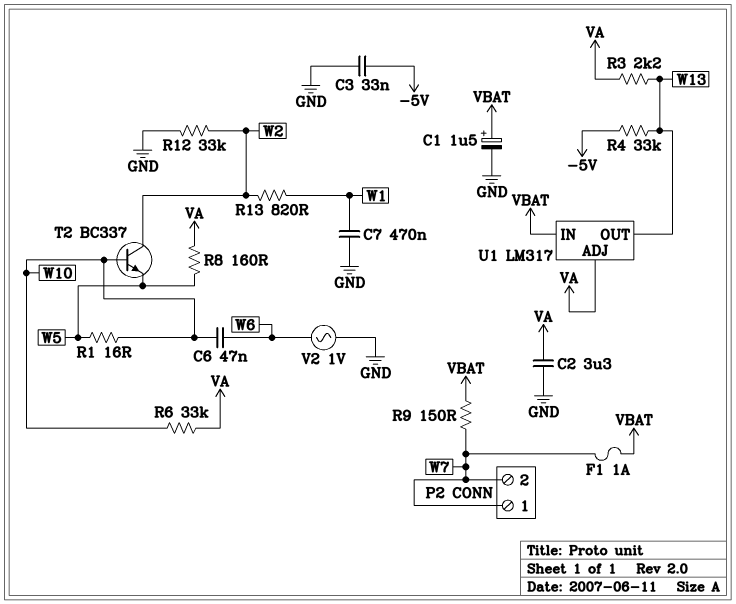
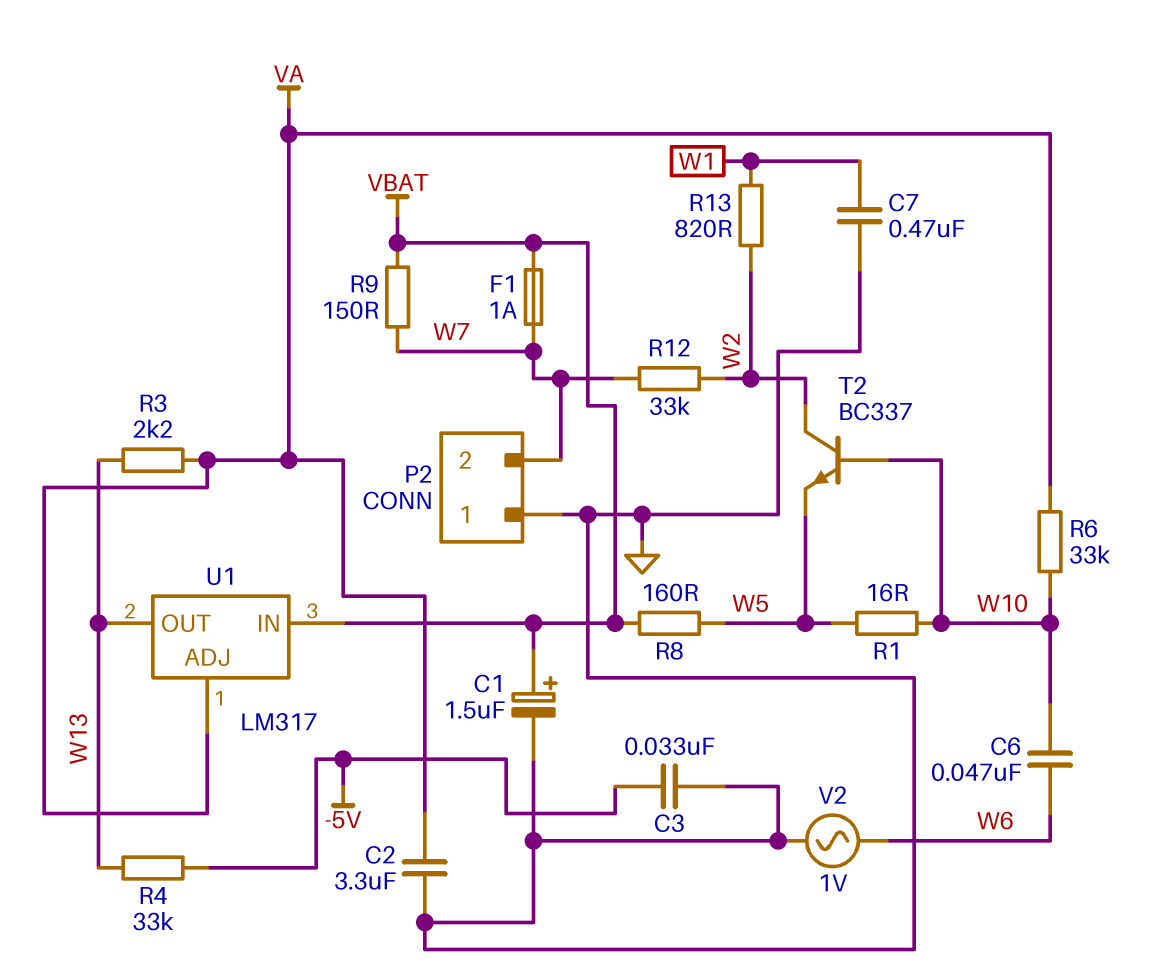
P2 pin 1: W7 -> GND
R8: 160 (VA, W5) -> 160 (VBAT, W5)
R12: 33k (GND, W2) -> 33k (W2, W7)

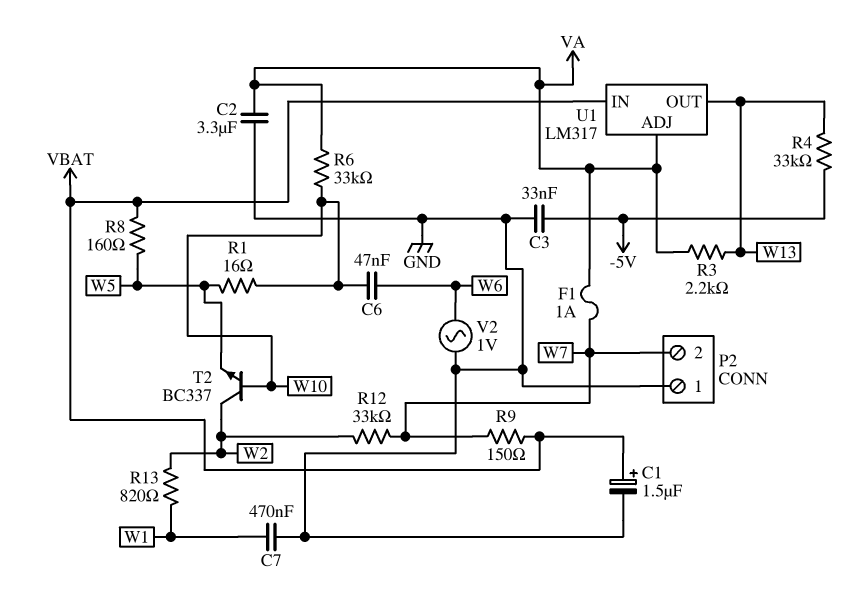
F1: 1A (VBAT, W7) -> 1A (VA, W7)

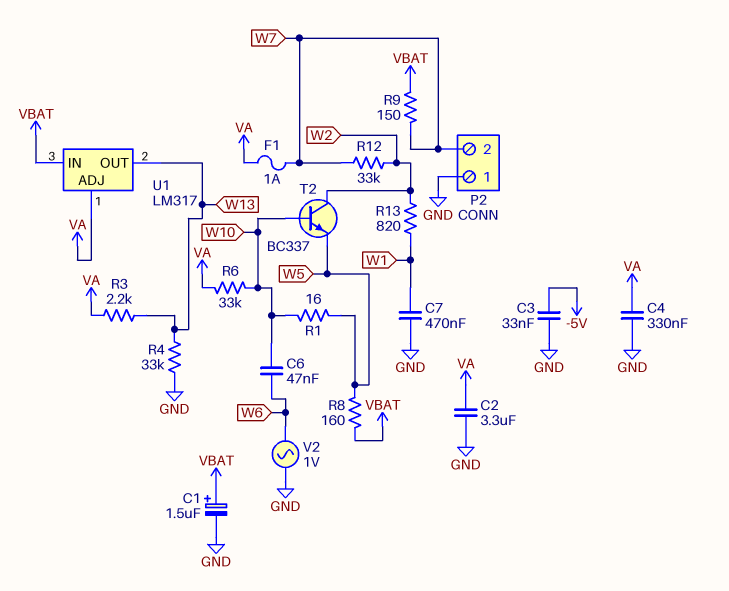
C4: none -> 330nF (GND, VA)
R4: 33k (-5V, W13) -> 33k (GND, W13)

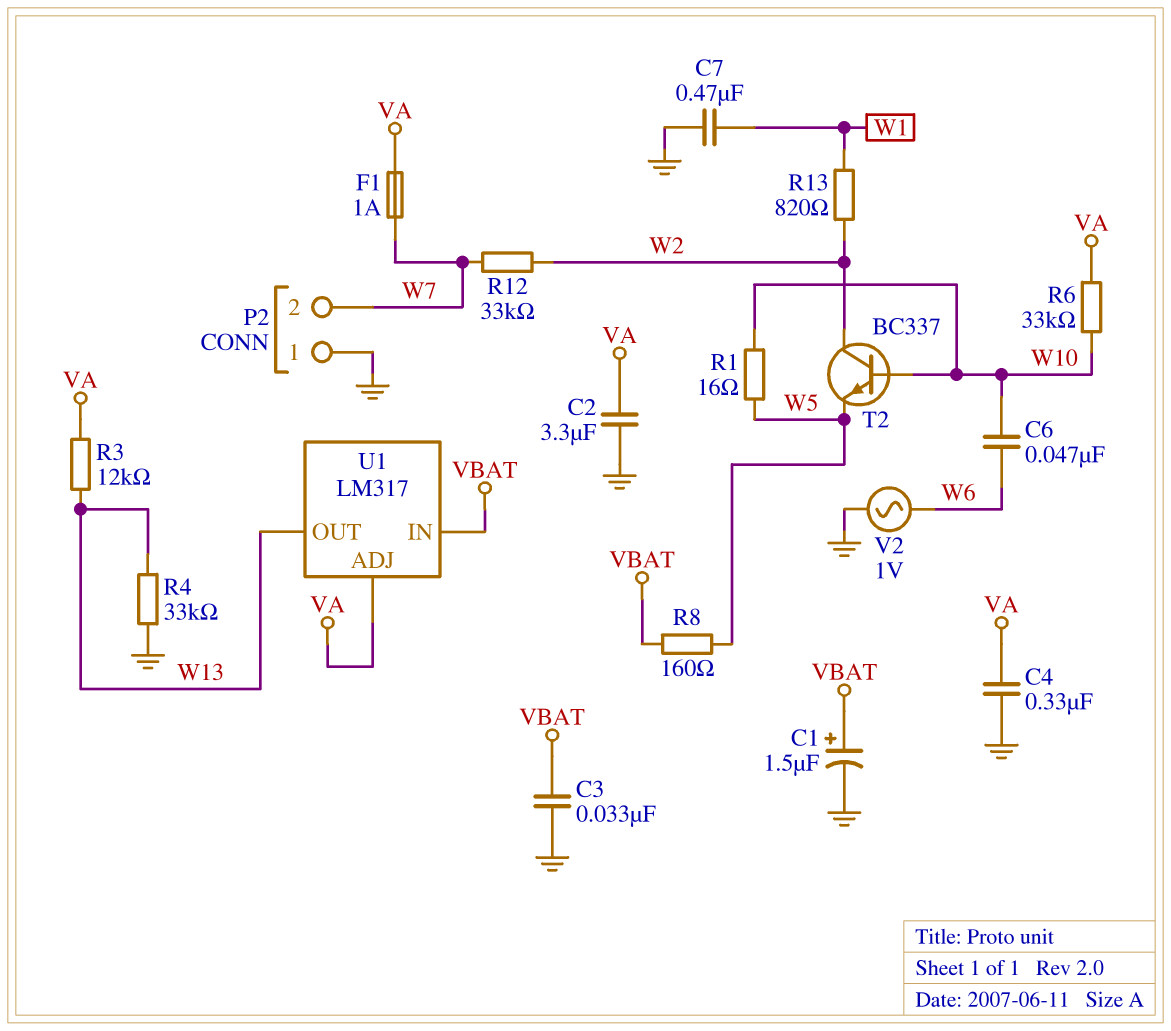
C3: 33nF (-5V, GND) -> 33nF (GND, VBAT)
R3: 2.2k (VA, W13) -> 12k (VA, W13)
R9: 150 (VBAT, W7) -> none

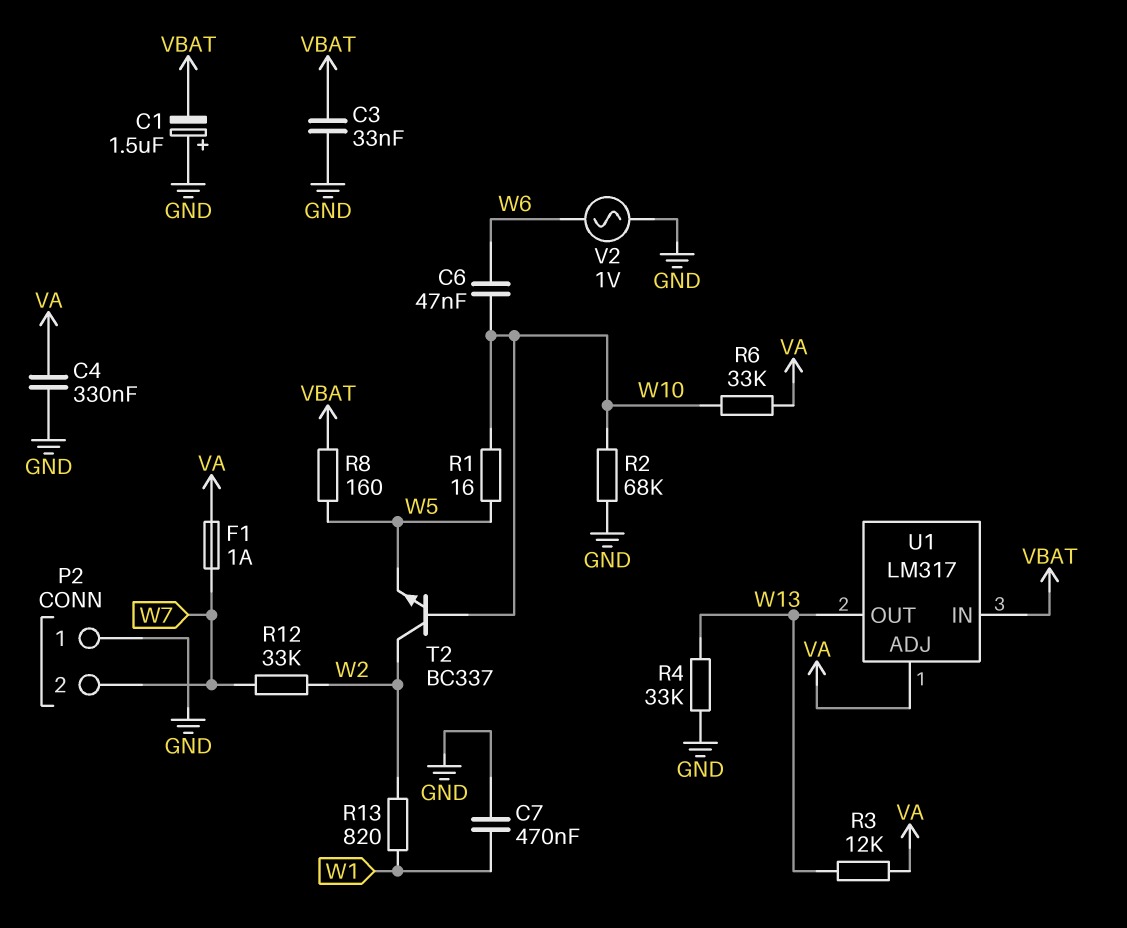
C1: 1.5uF (plus VBAT, minus GND) -> 1.5uF (plus GND, minus VBAT)
C2: 3.3uF (GND, VA) -> none
R2: none -> 68k (GND, W10)

